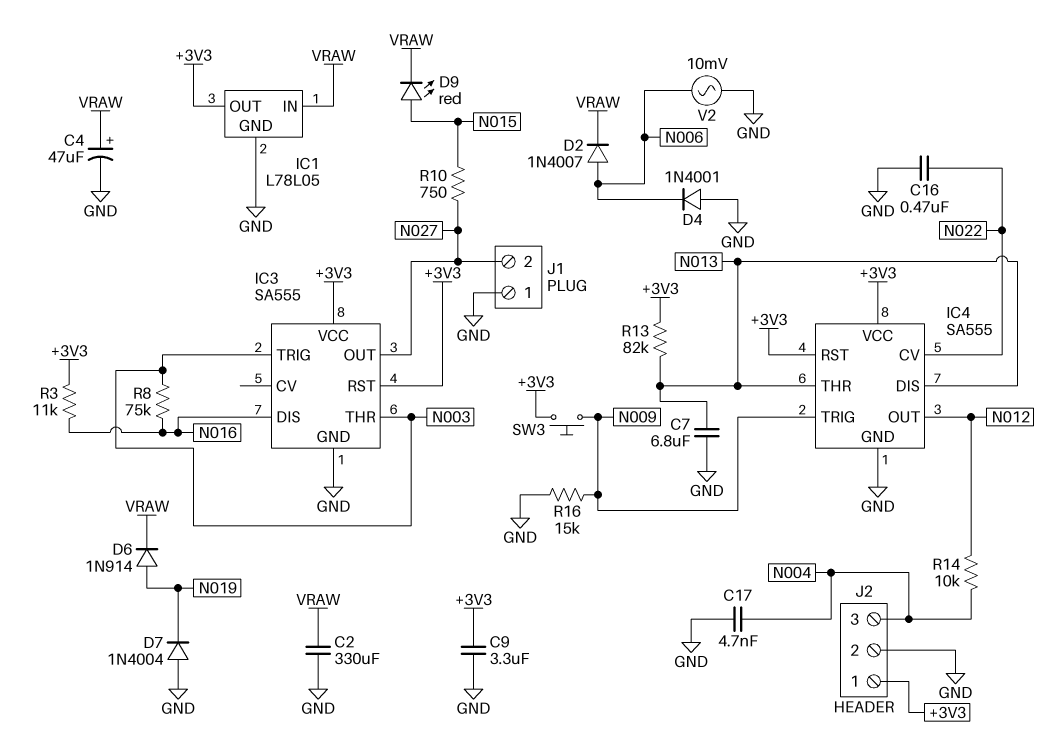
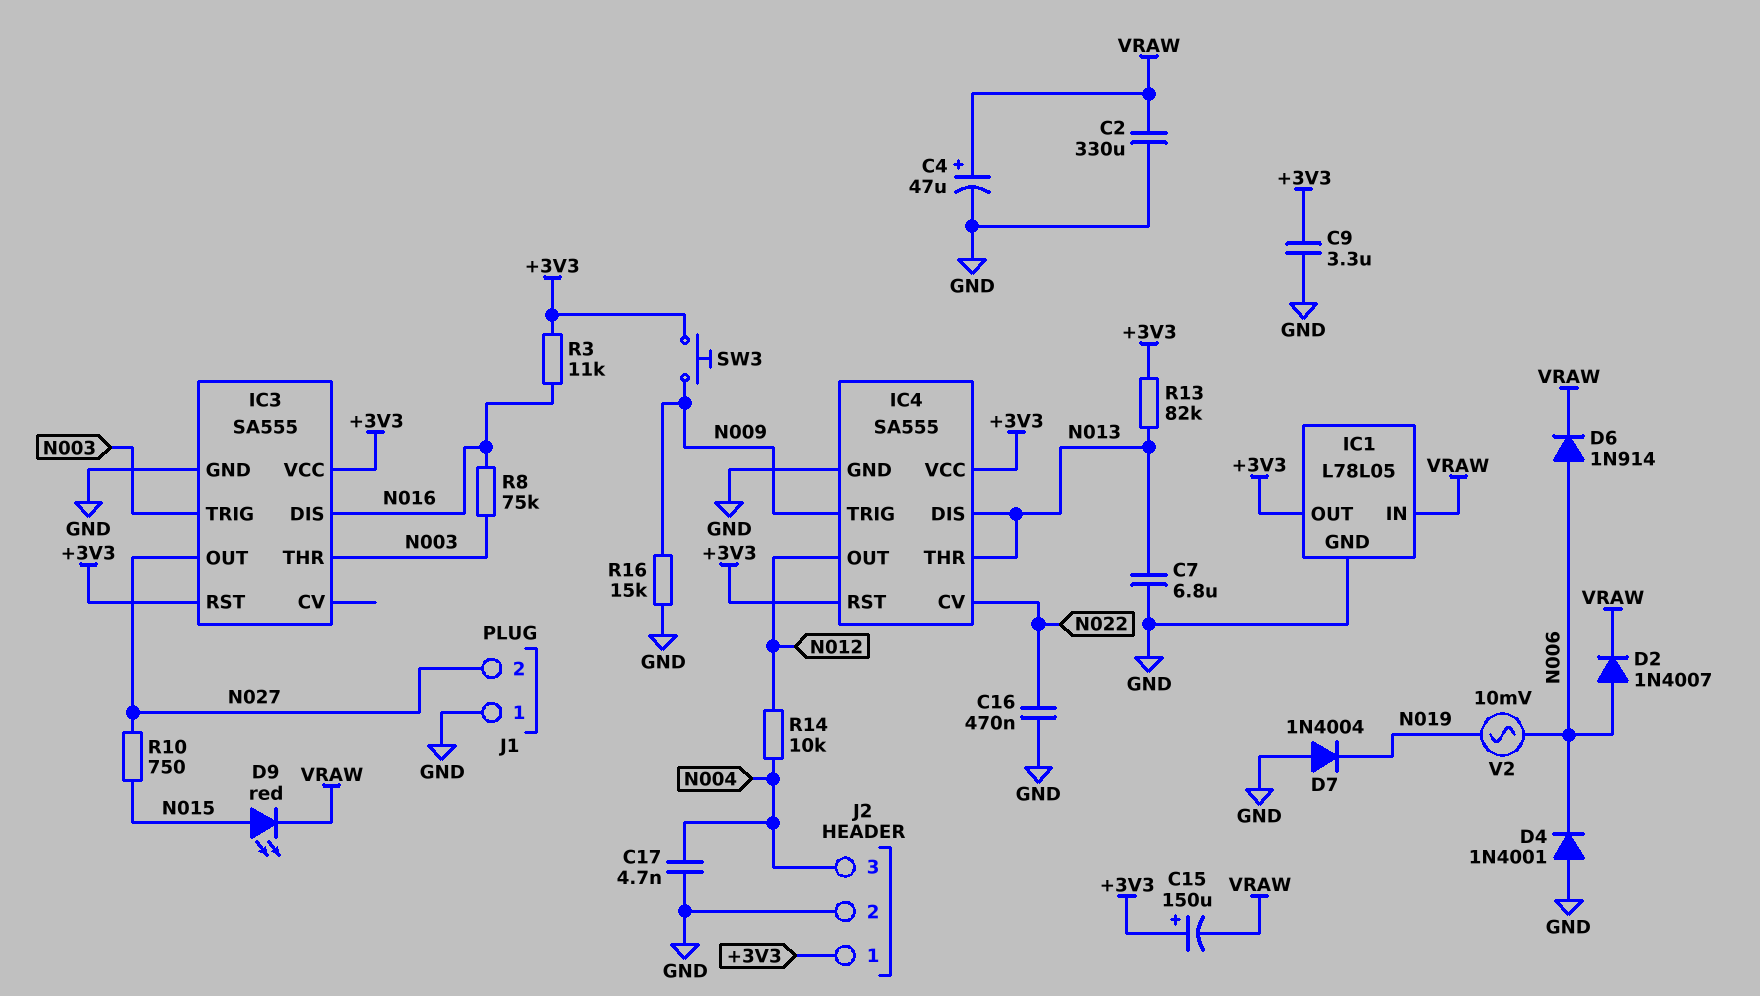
C15: none -> 150uF (plus +3V3, minus VRAW)
D6: diode 1N914 (A N019, K VRAW) -> diode 1N914 (A N006, K VRAW)
V2: AC 10mV (GND, N006) -> AC 10mV (N006, N019)

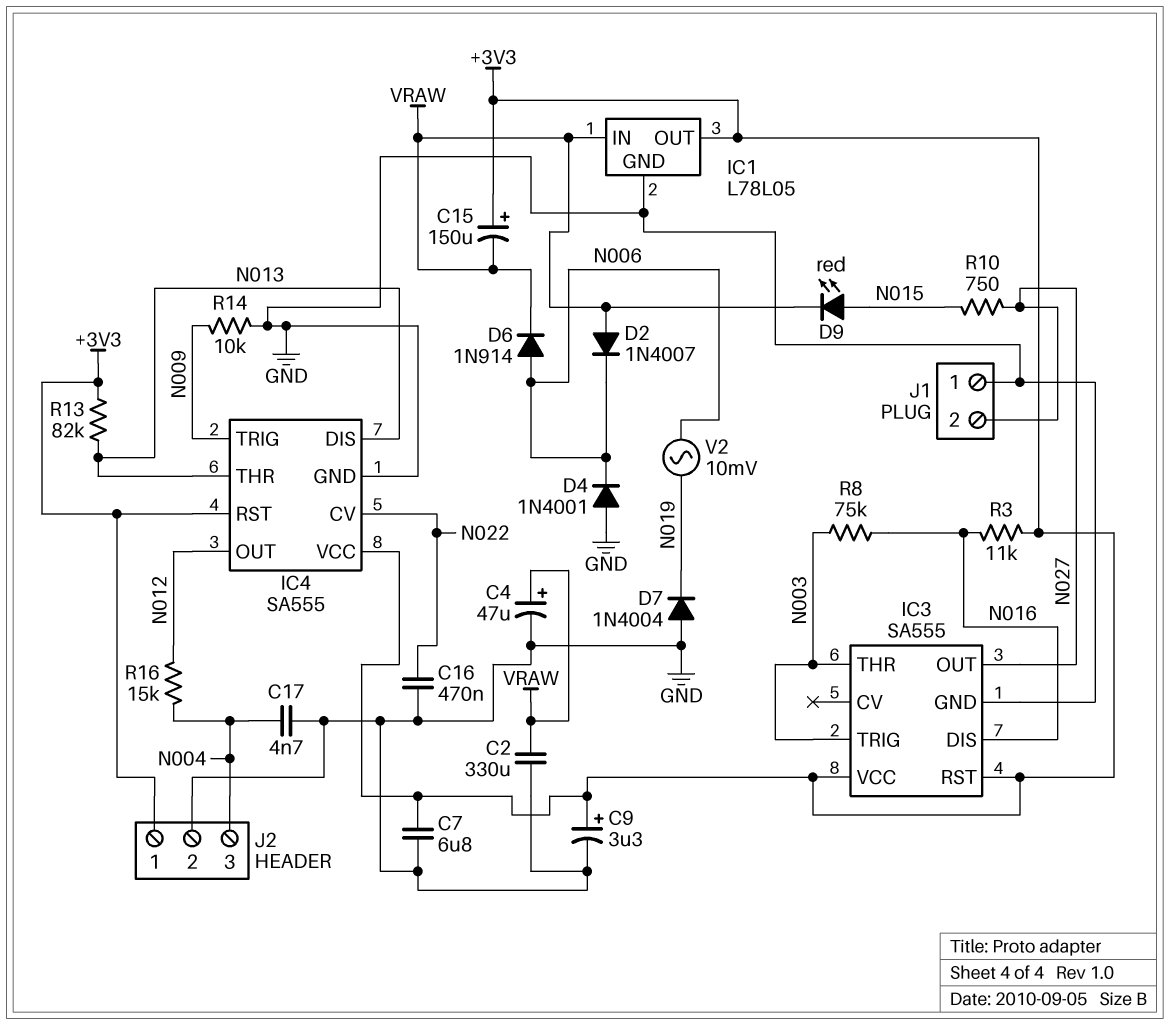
C7: 6.8uF (GND, N013) -> 6.8uF (+3V3, GND)
C9: 3.3uF (+3V3, GND) -> 3.3uF (plus +3V3, minus GND)
D2: diode 1N4007 (A N006, K VRAW) -> diode 1N4007 (A VRAW, K N006)
R14: 10k (N004, N012) -> 10k (GND, N009)
R16: 15k (GND, N009) -> 15k (N004, N012)
SW3: button (+3V3, N009) -> none

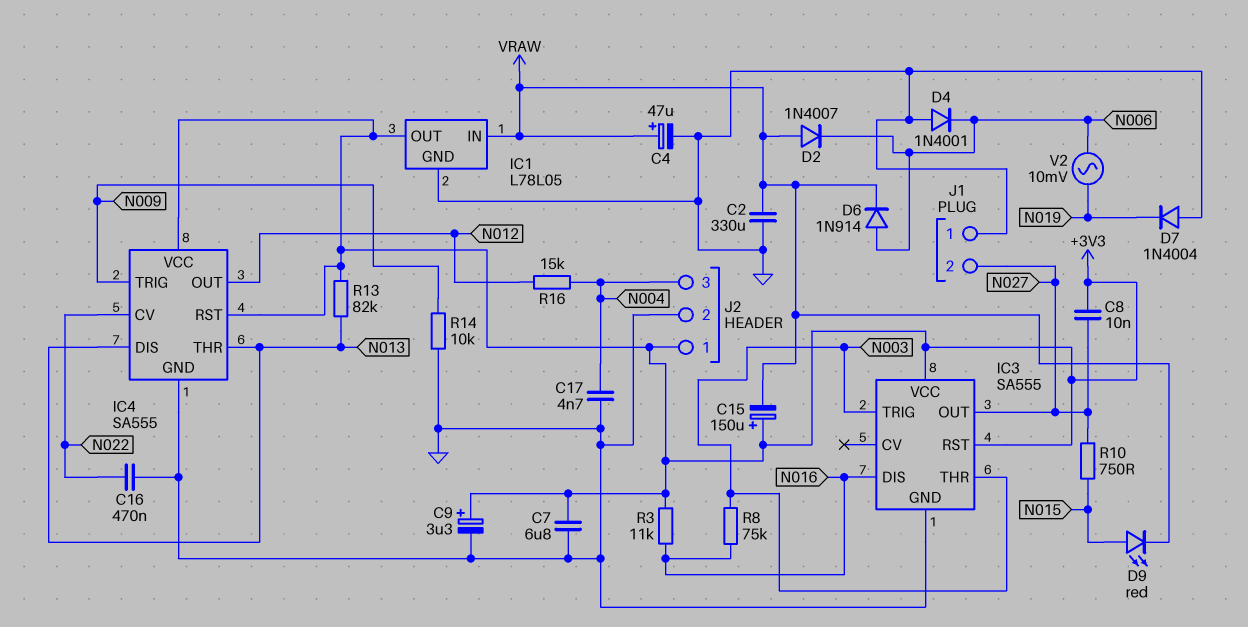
C8: none -> 10nF (+3V3, N027)

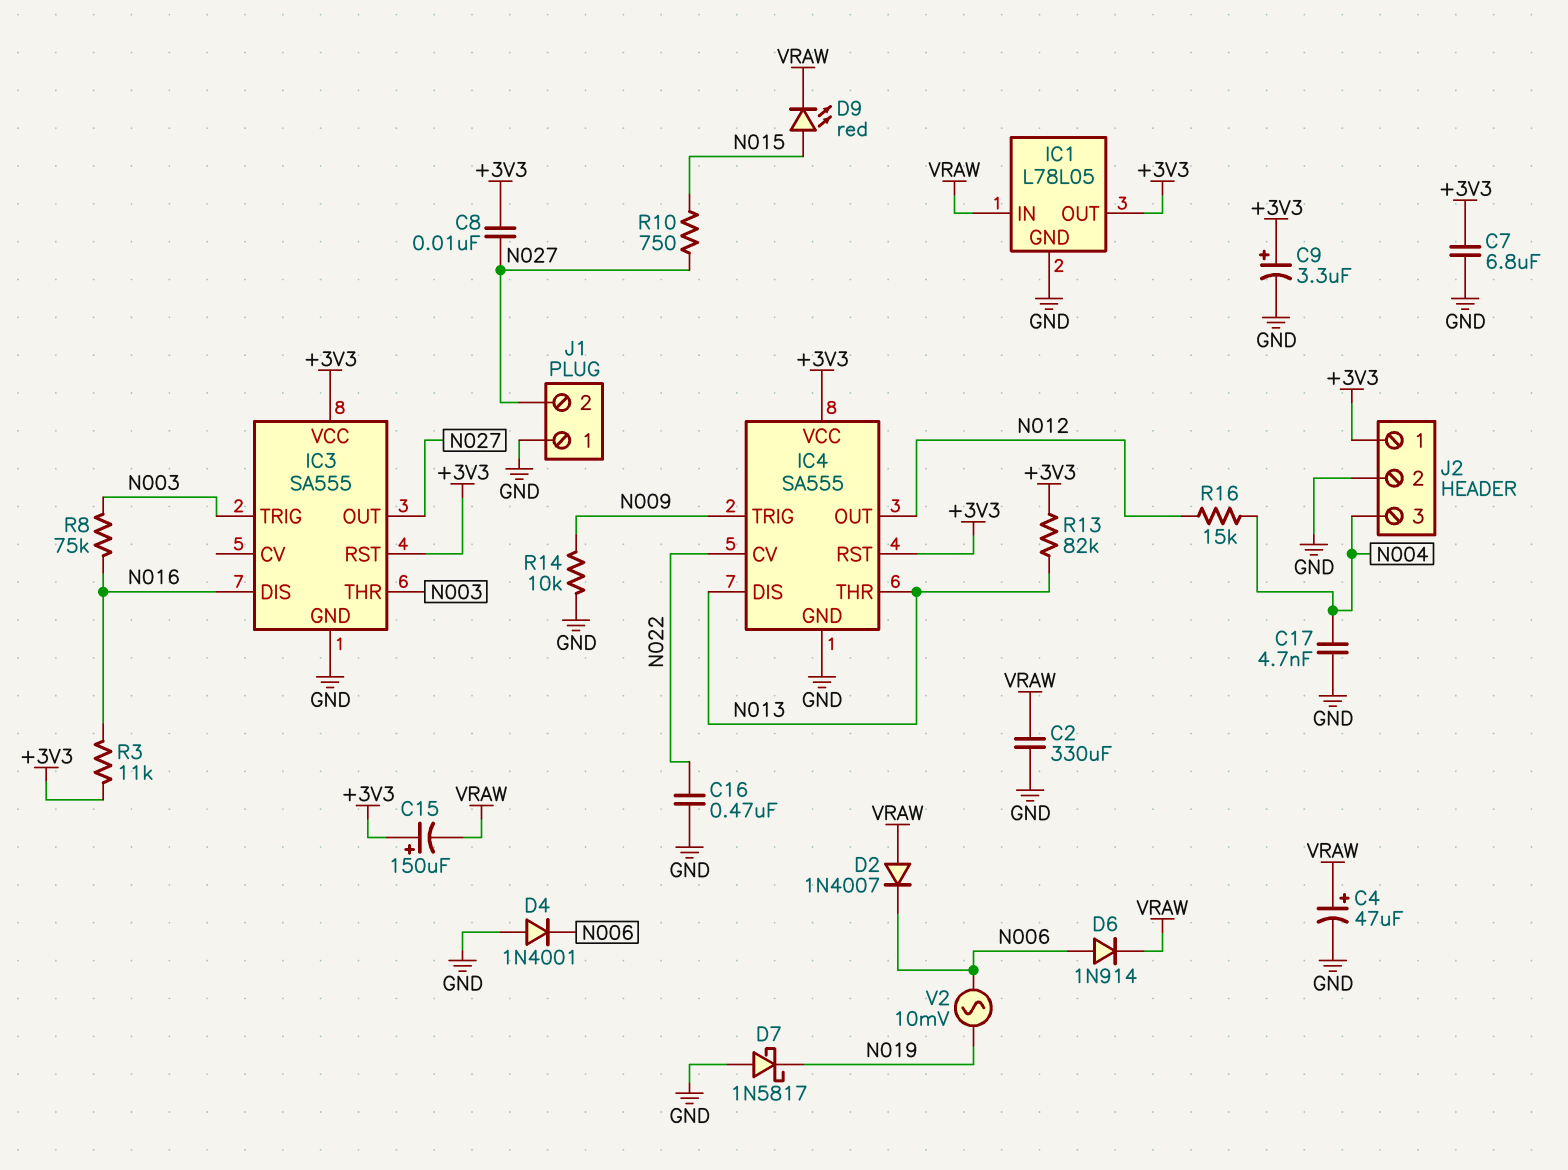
D7: diode 1N4004 (A GND, K N019) -> schottky 1N5817 (A GND, K N019)

